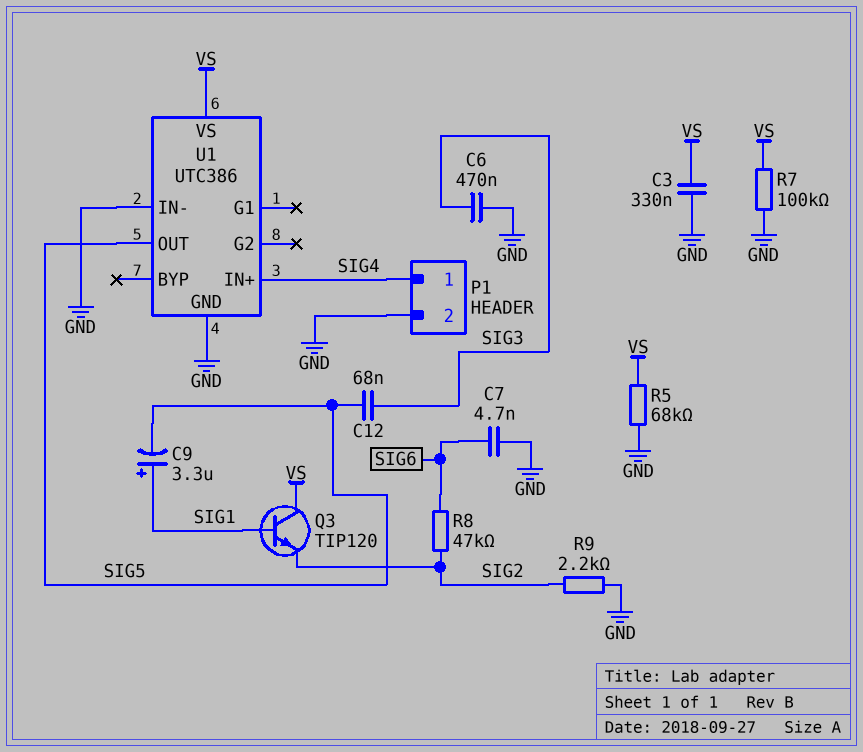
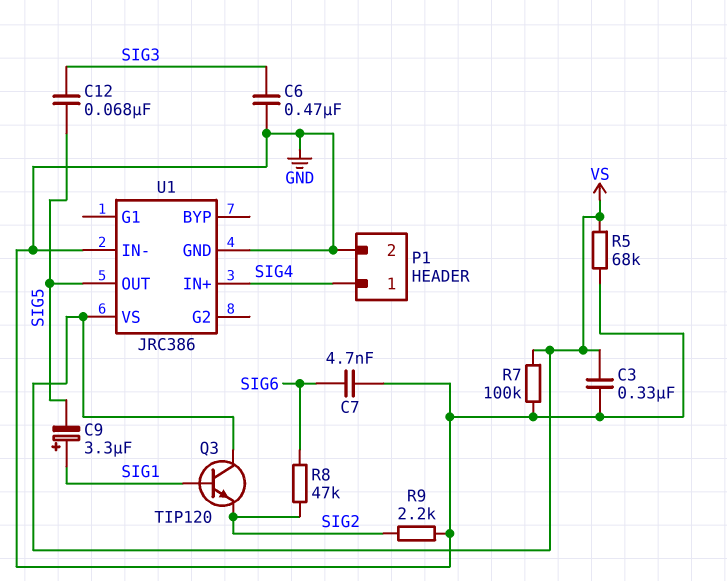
U1: UTC386 -> JRC386

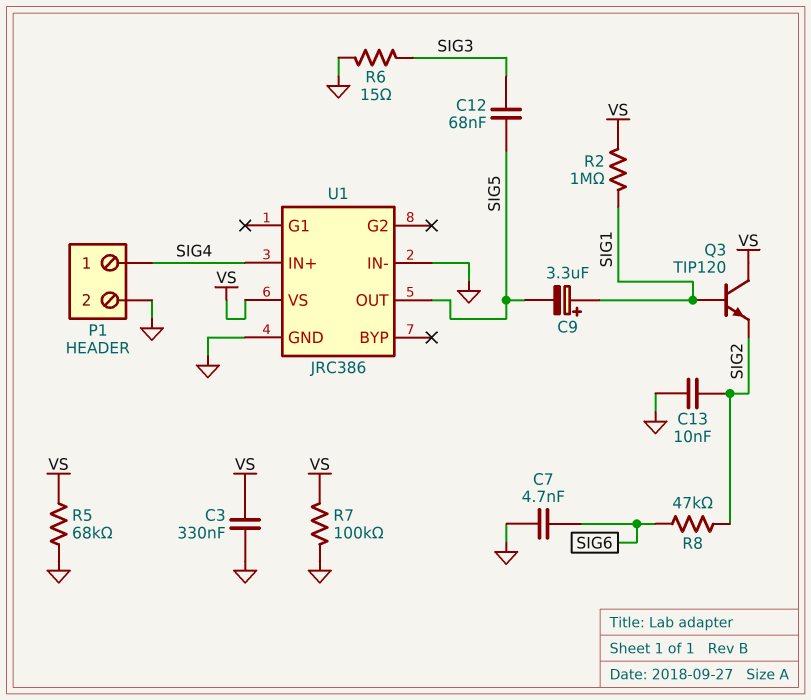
C6: 470nF (GND, SIG3) -> none
C13: none -> 10nF (GND, SIG2)
R2: none -> 1M (SIG1, VS)
R6: none -> 15 (GND, SIG3)
R9: 2.2k (GND, SIG2) -> none

